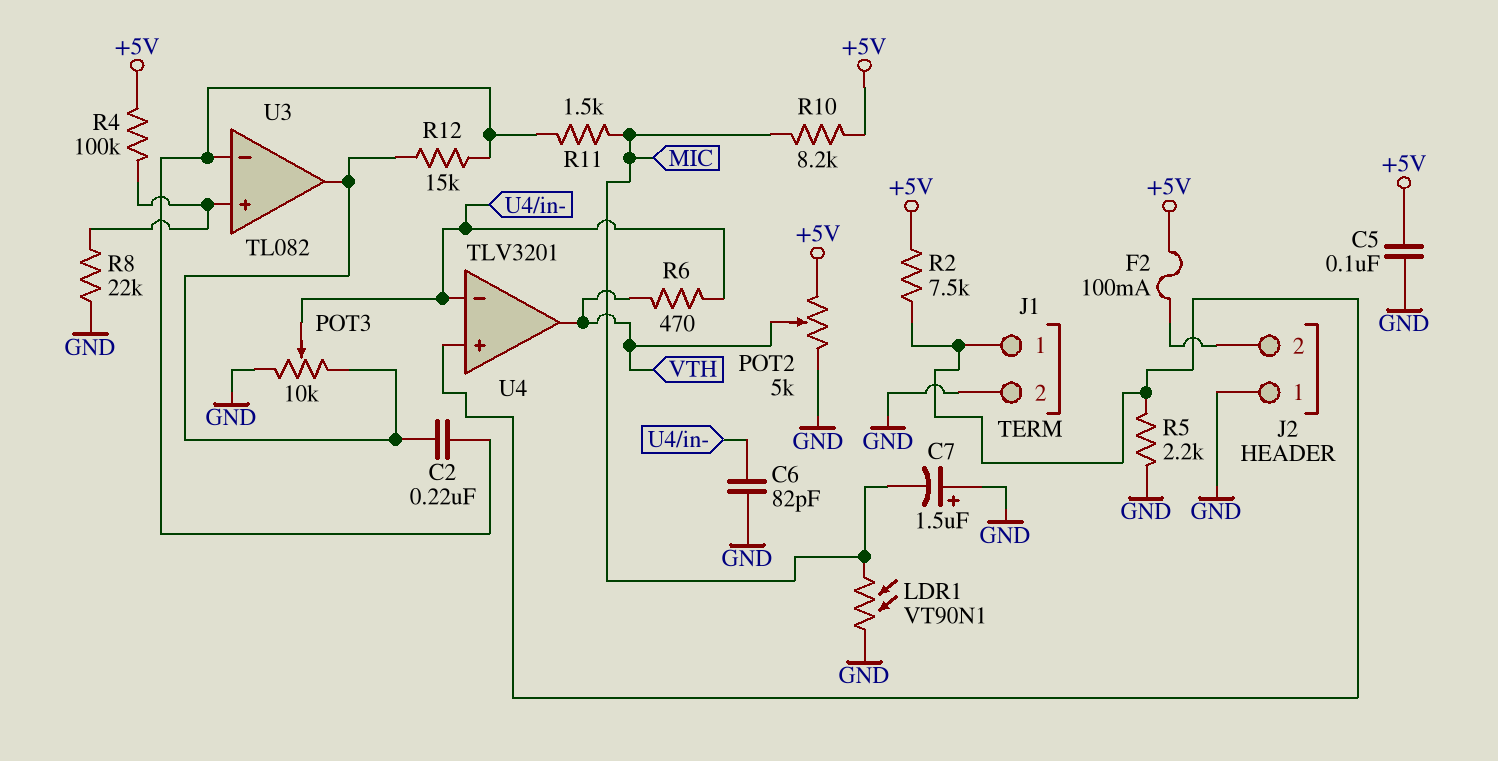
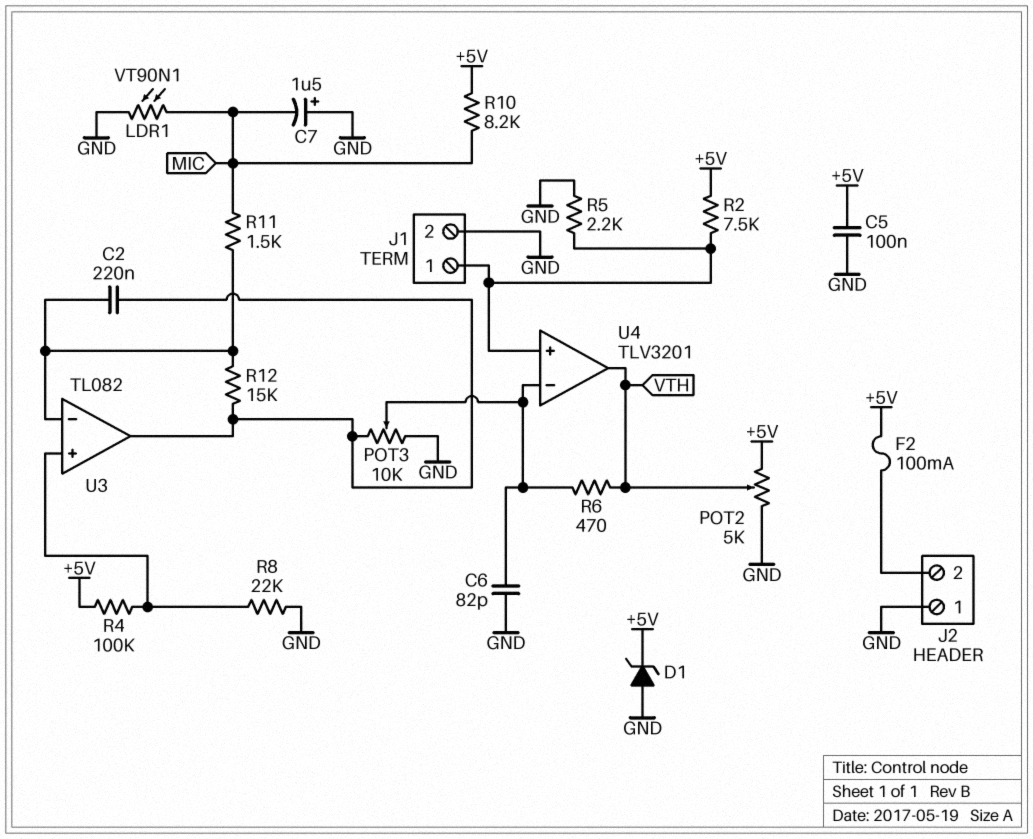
D1: none -> zener (A GND, K +5V)

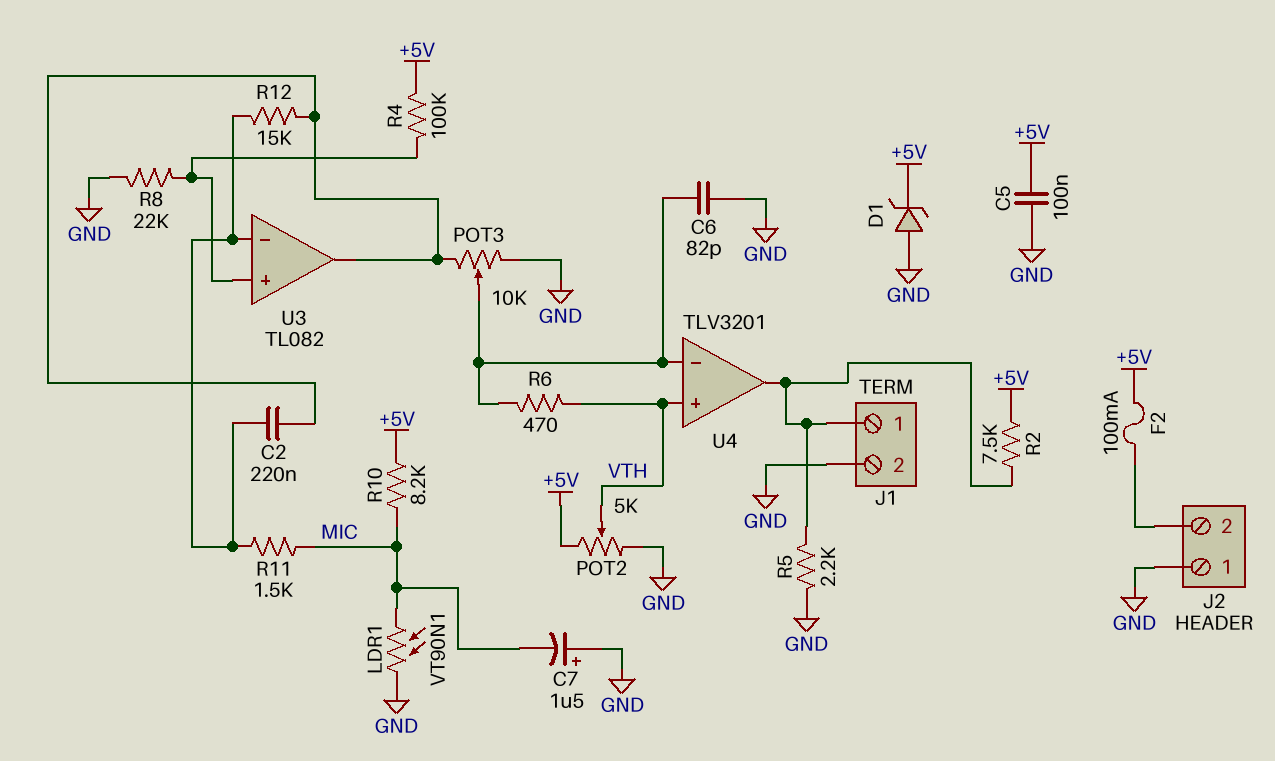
U4 pin in+: J1/1 -> VTH
U4 pin out: VTH -> J1/1

